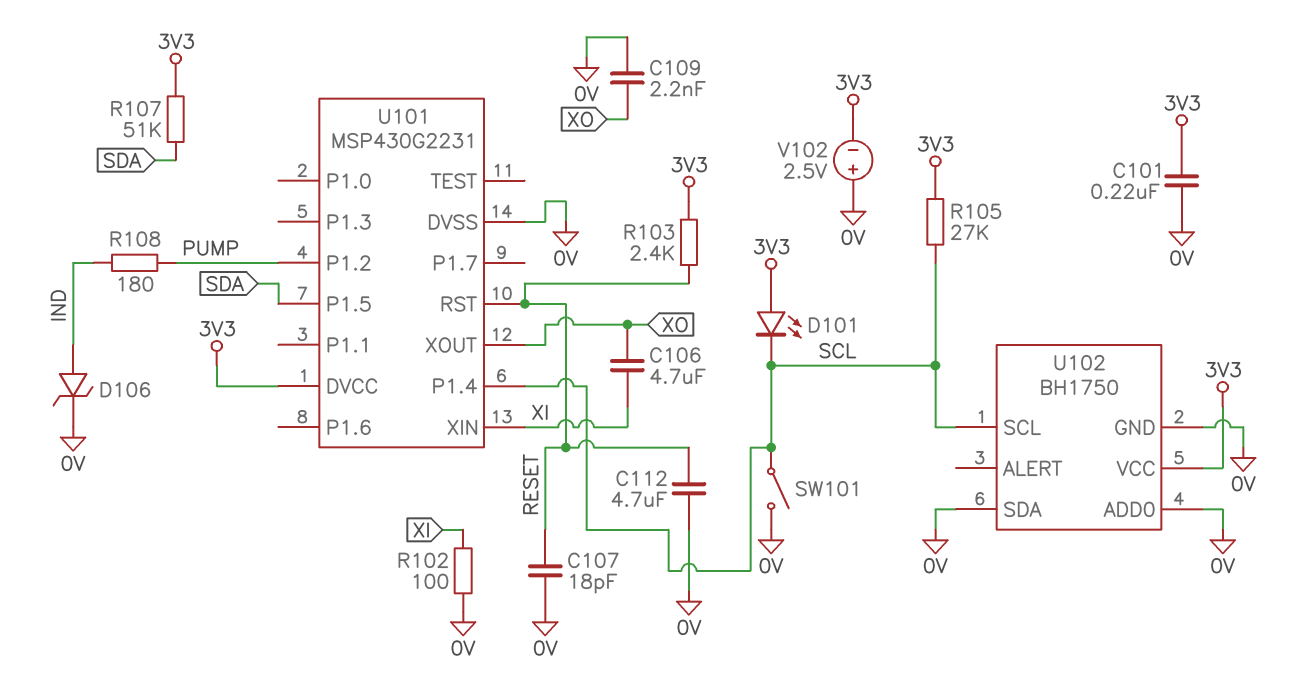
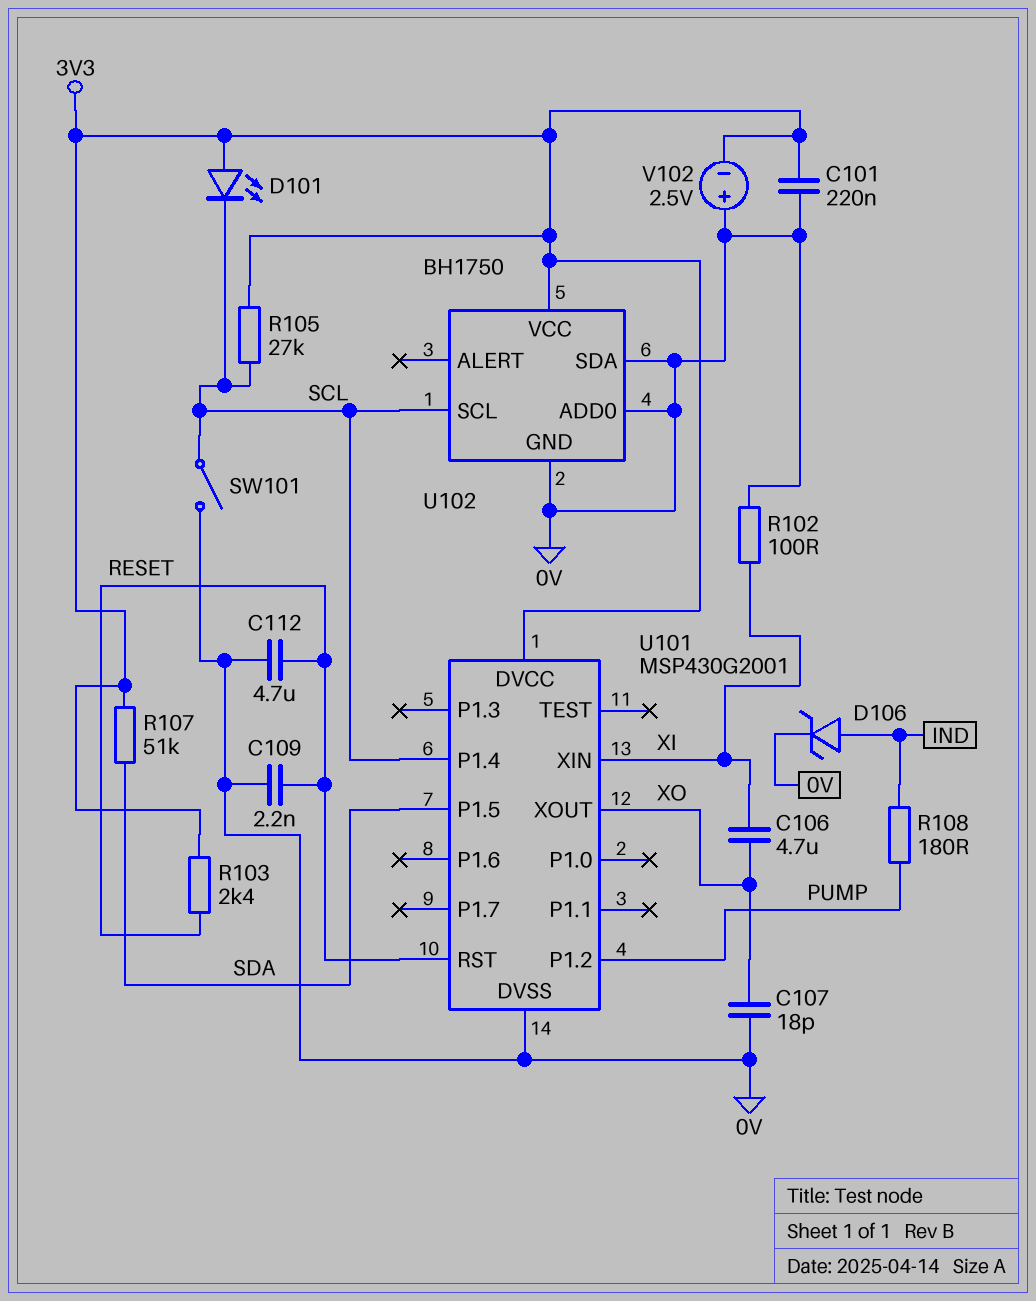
C107: 18pF (0V, RESET) -> 18pF (0V, XO)
C109: 2.2nF (0V, XO) -> 2.2nF (0V, RESET)
U101: MSP430G2231 -> MSP430G2001

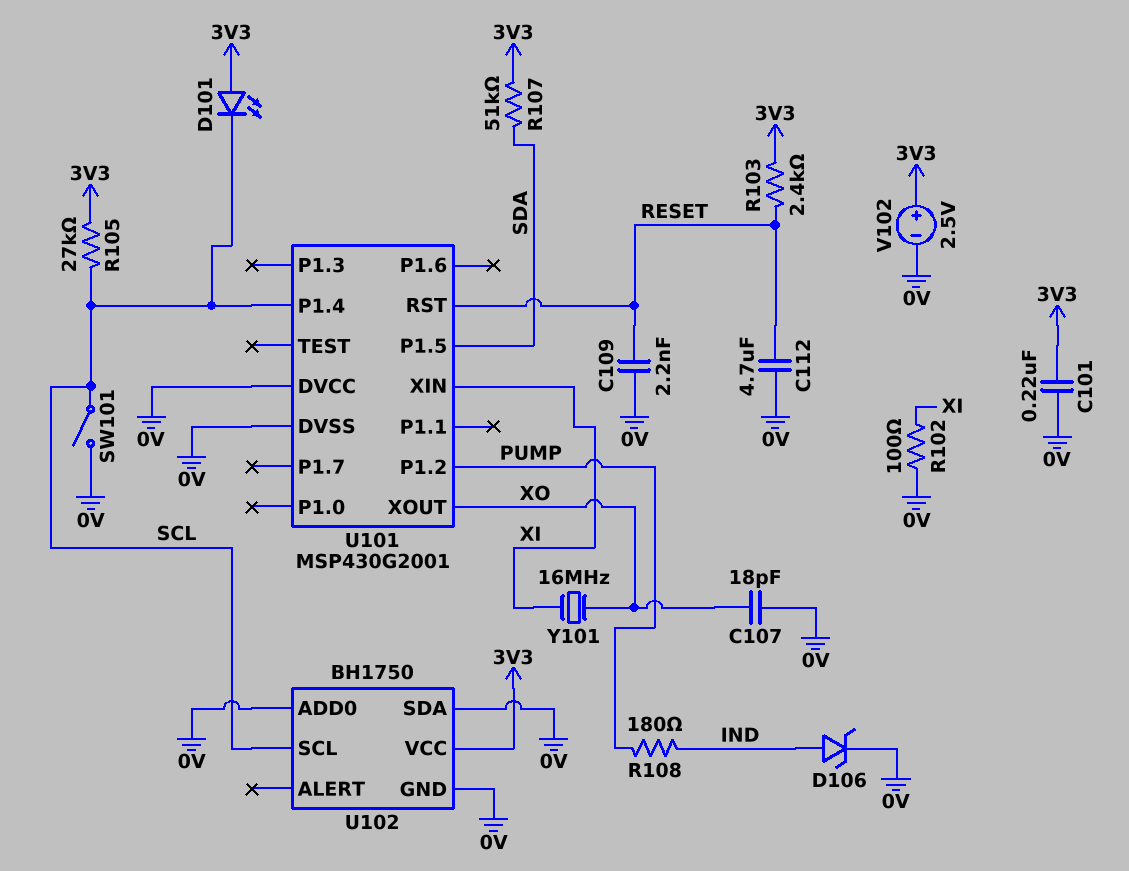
C106: 4.7uF (XI, XO) -> none
U101 pin DVCC: 3V3 -> 0V
V102: 2.5V (plus 0V, minus 3V3) -> 2.5V (plus 3V3, minus 0V)
Y101: none -> 16MHz (XI, XO)

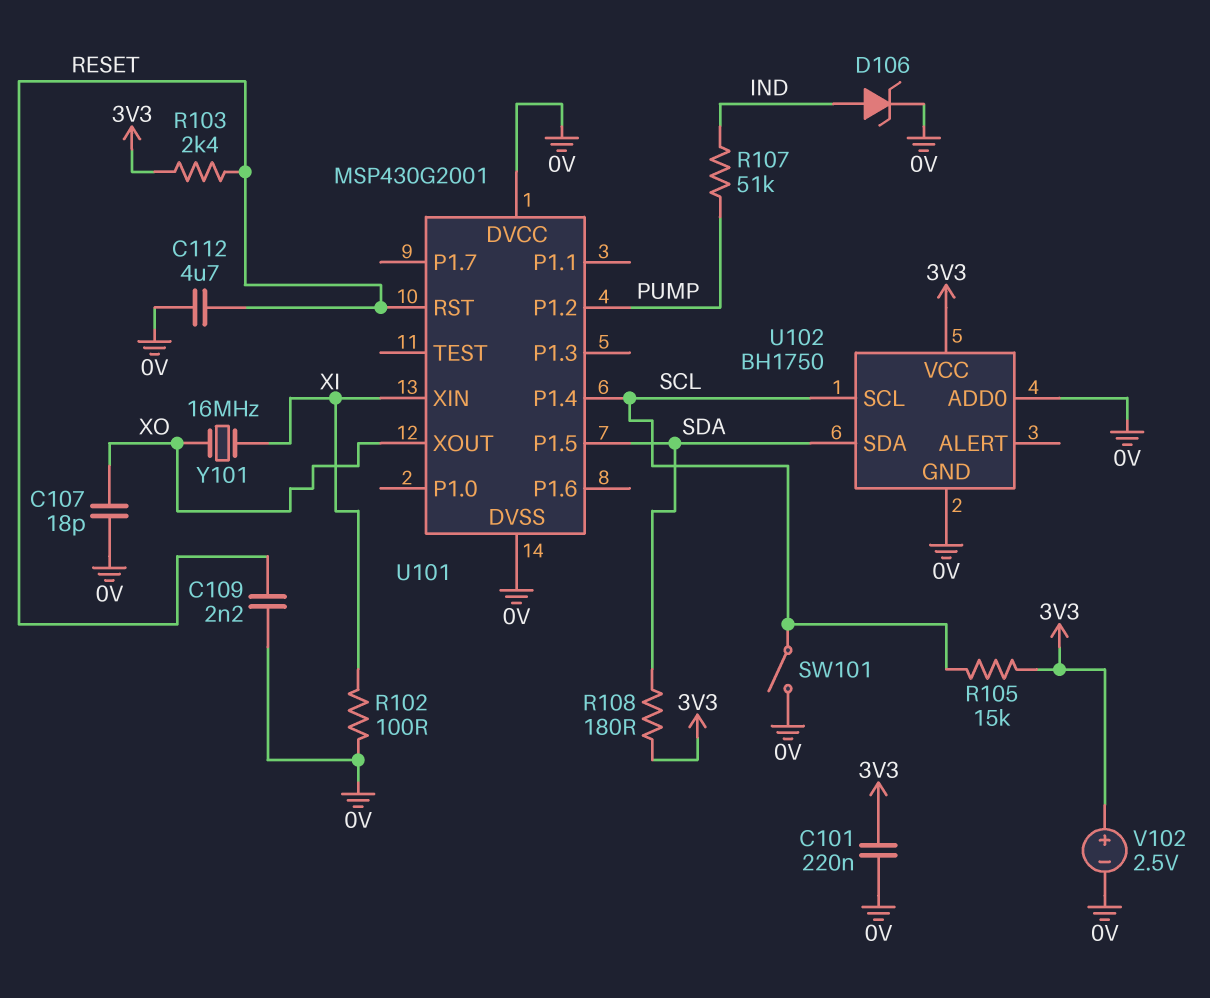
D101: LED (A 3V3, K SCL) -> none
R105: 27k (3V3, SCL) -> 15k (3V3, SCL)
R107: 51k (3V3, SDA) -> 51k (IND, PUMP)
R108: 180 (IND, PUMP) -> 180 (3V3, SDA)
U102 pin SDA: 0V -> SDA

